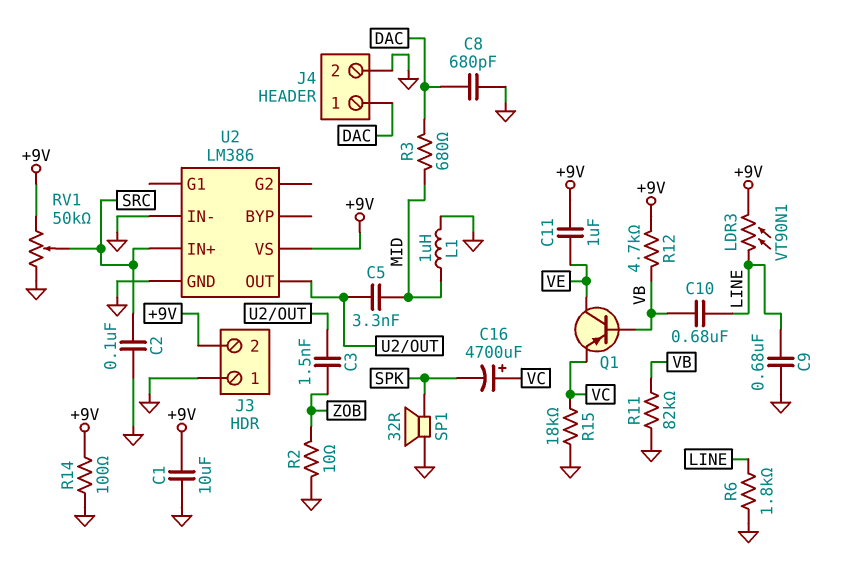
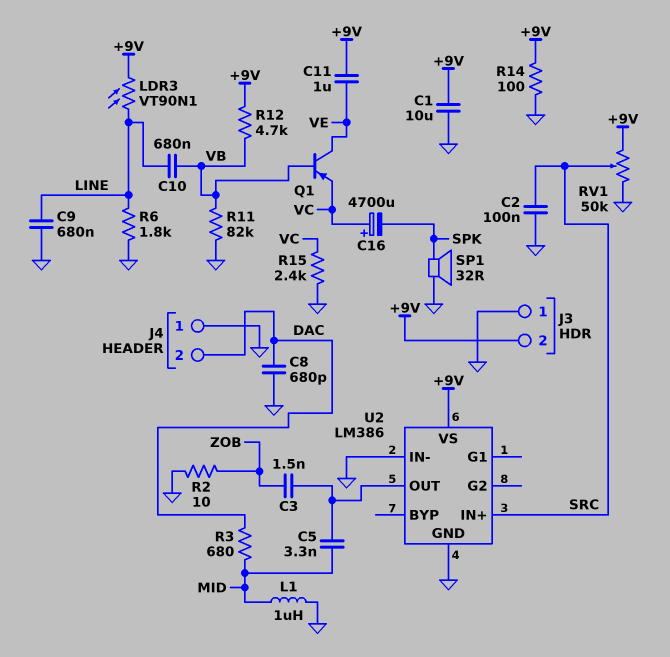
J4 pin 1: DAC -> GND
J4 pin 2: GND -> DAC
R15: 18k (GND, VC) -> 2.4k (GND, VC)

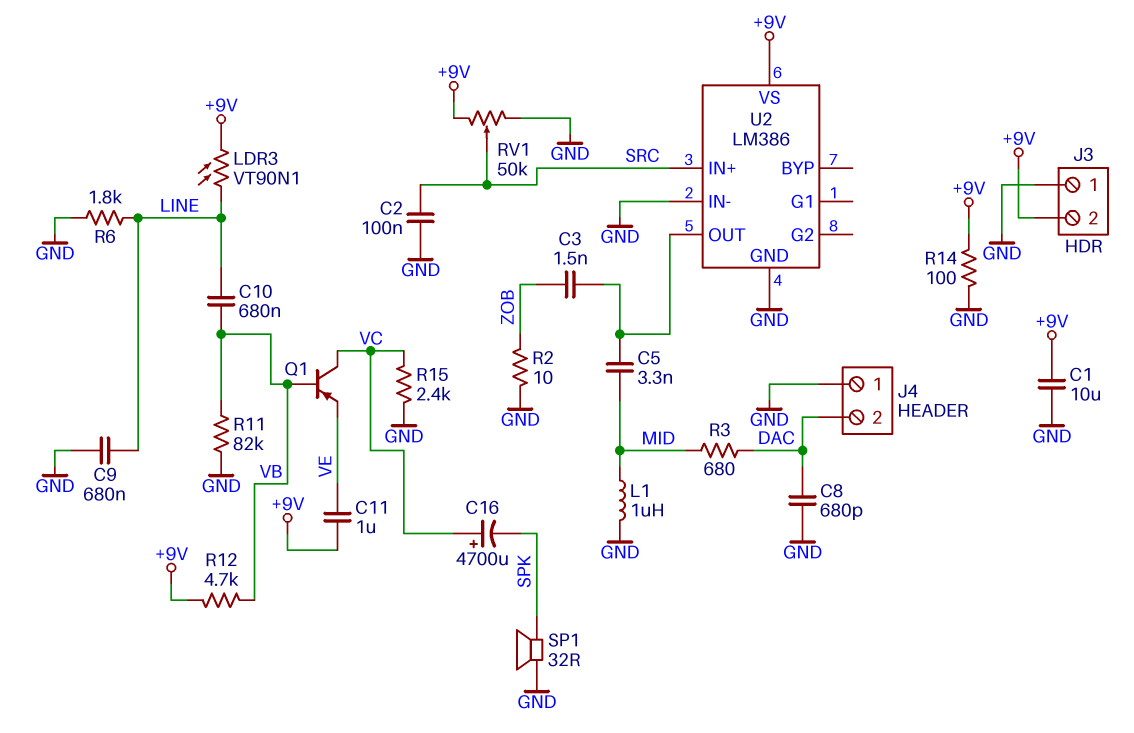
Q1: PNP (B VB, C VE, E VC) -> PNP (B VB, C VC, E VE)

